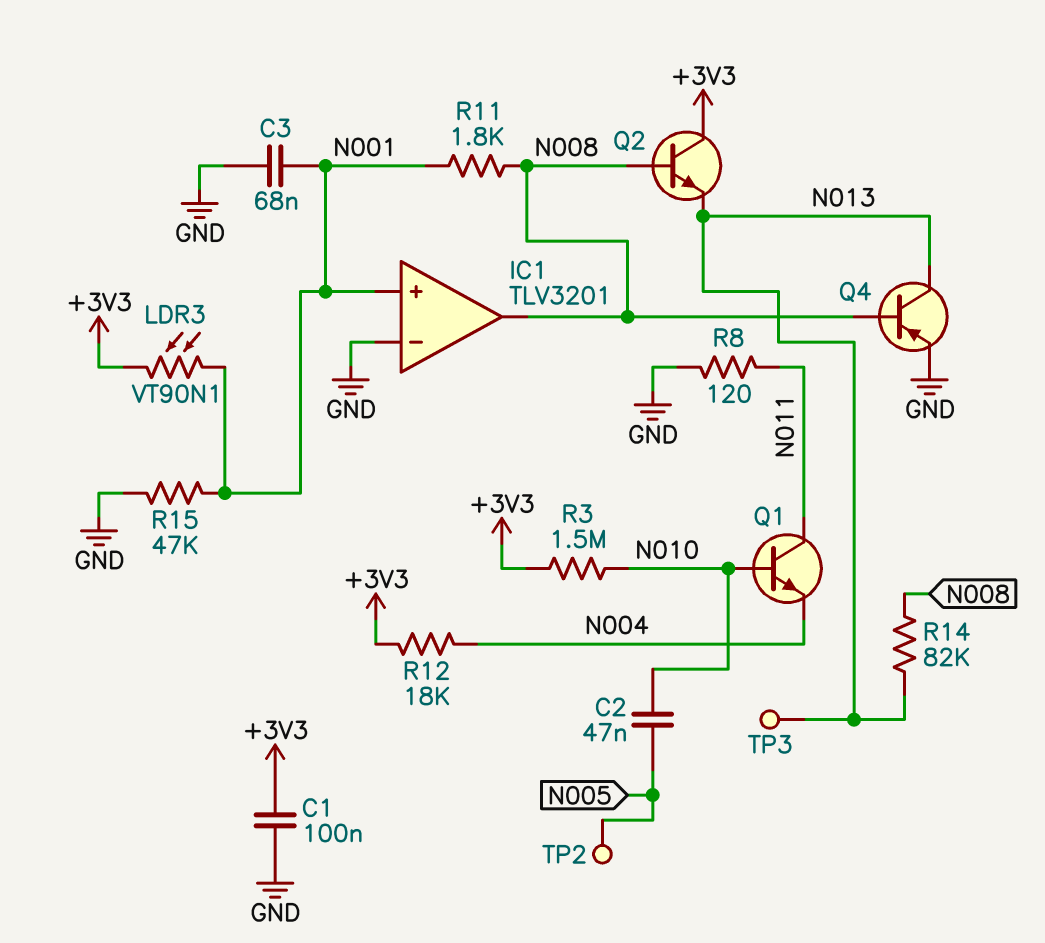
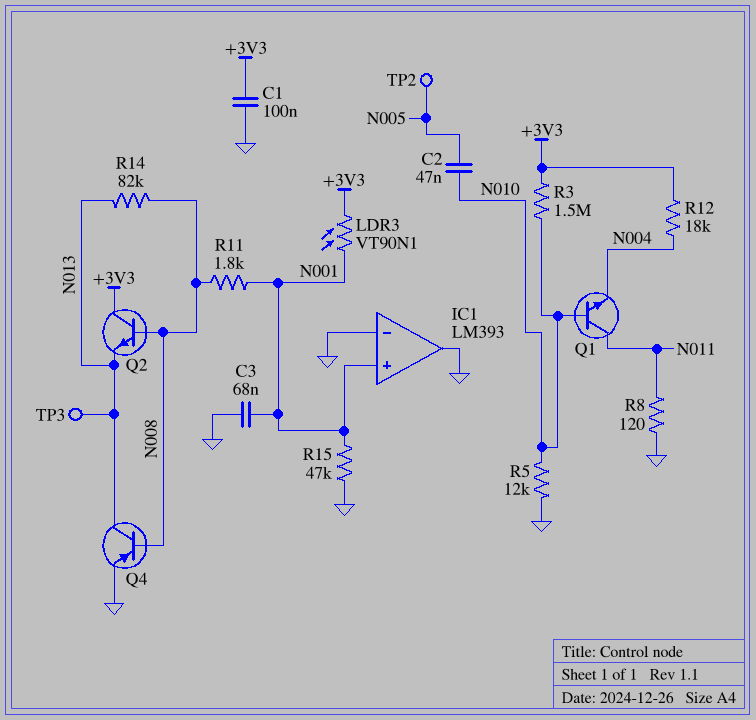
IC1: TLV3201 -> LM393
IC1 pin out: N008 -> GND
R5: none -> 12k (GND, N010)

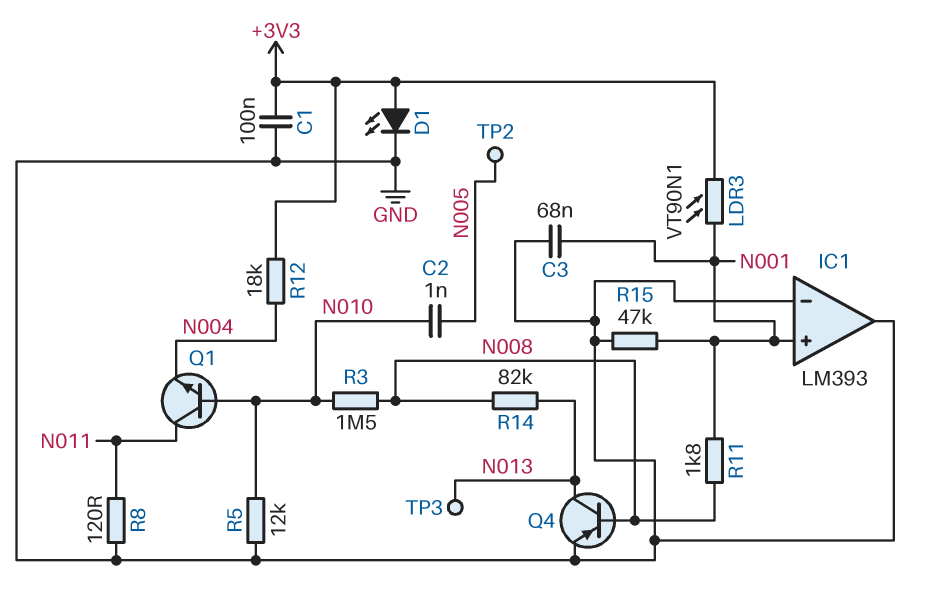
C2: 47nF (N005, N010) -> 1nF (N005, N010)
D1: none -> LED (A +3V3, K GND)
Q2: NPN (B N008, C +3V3, E N013) -> none
R3: 1.5M (+3V3, N010) -> 1.5M (N008, N010)

